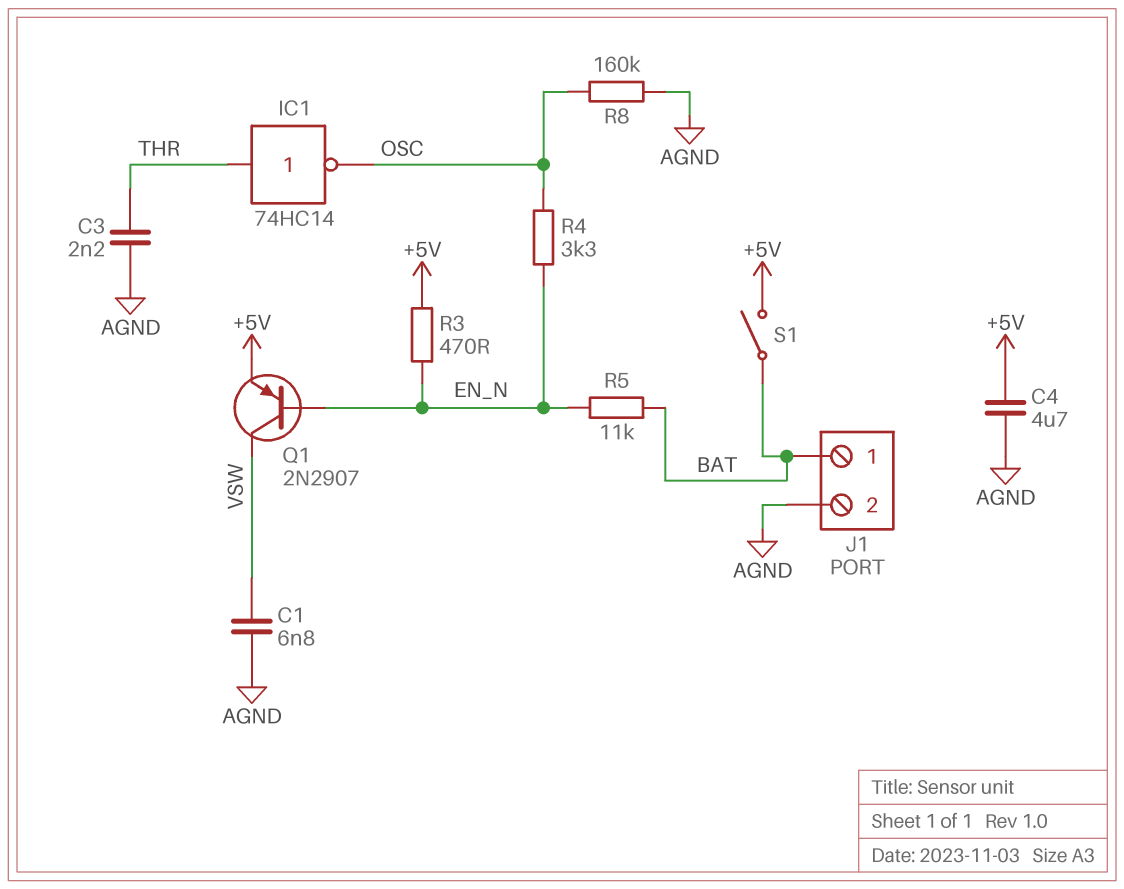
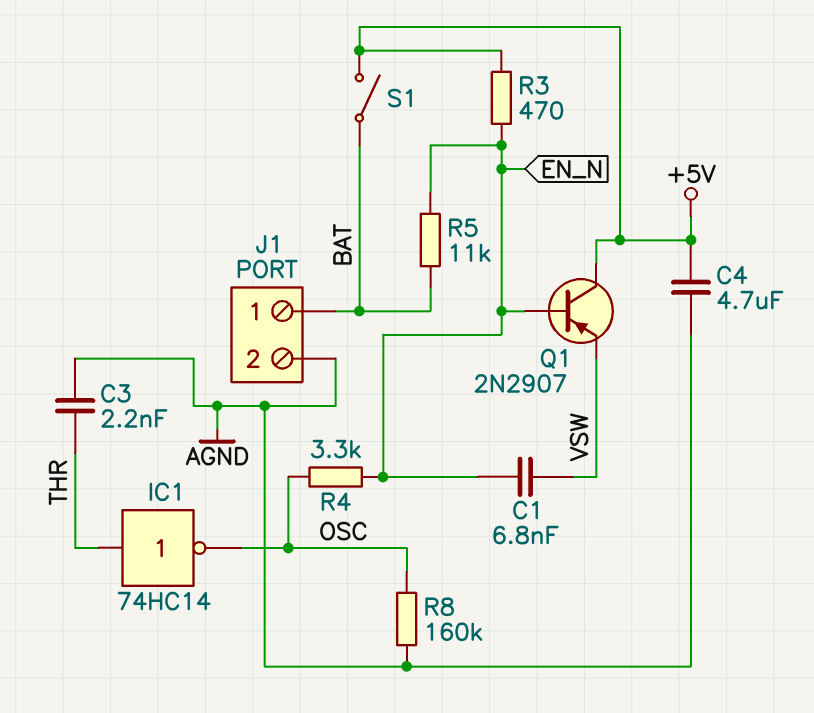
C1: 6.8nF (AGND, VSW) -> 6.8nF (EN_N, VSW)
Q1: PNP 2N2907 (B EN_N, C VSW, E +5V) -> PNP 2N2907 (B EN_N, C +5V, E VSW)

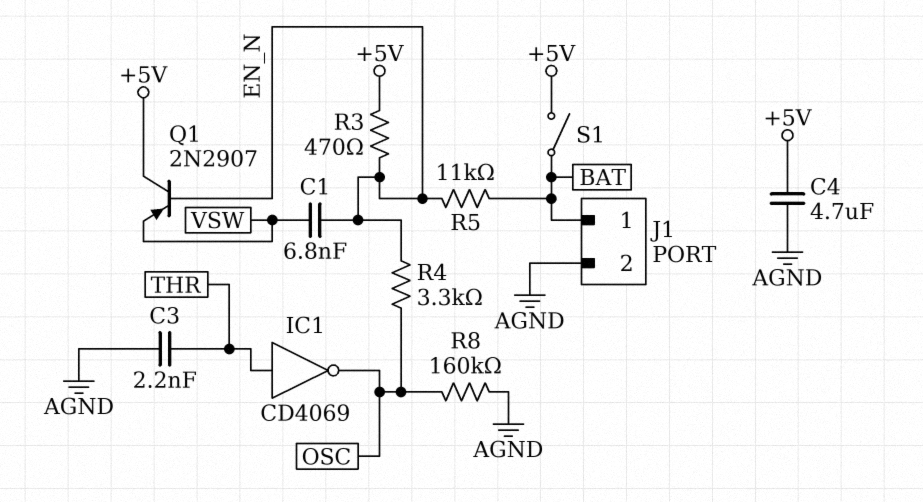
IC1: NOT 74HC14 (in THR, out OSC) -> NOT CD4069 (in THR, out OSC)

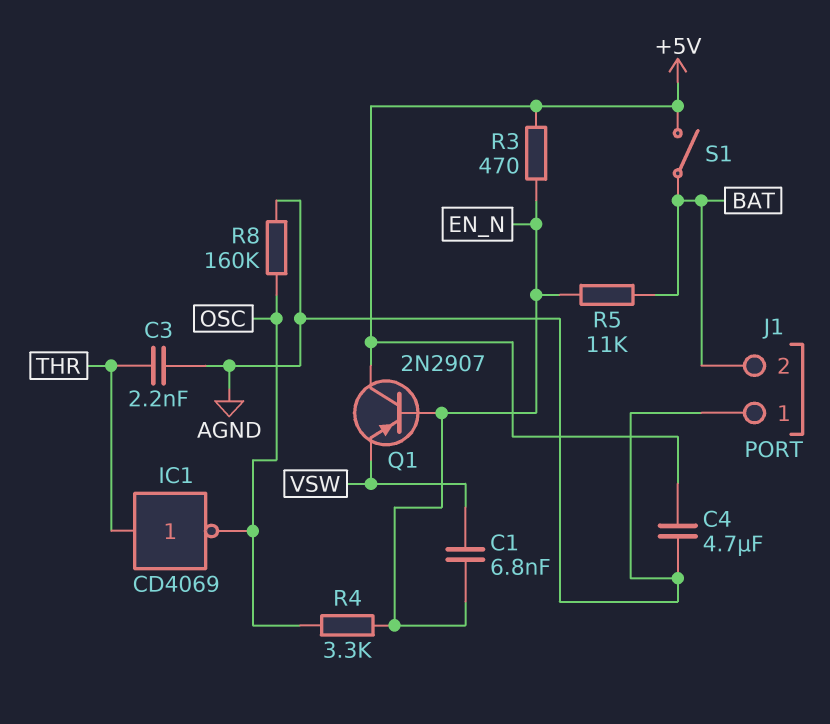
J1 pin 1: BAT -> AGND
J1 pin 2: AGND -> BAT

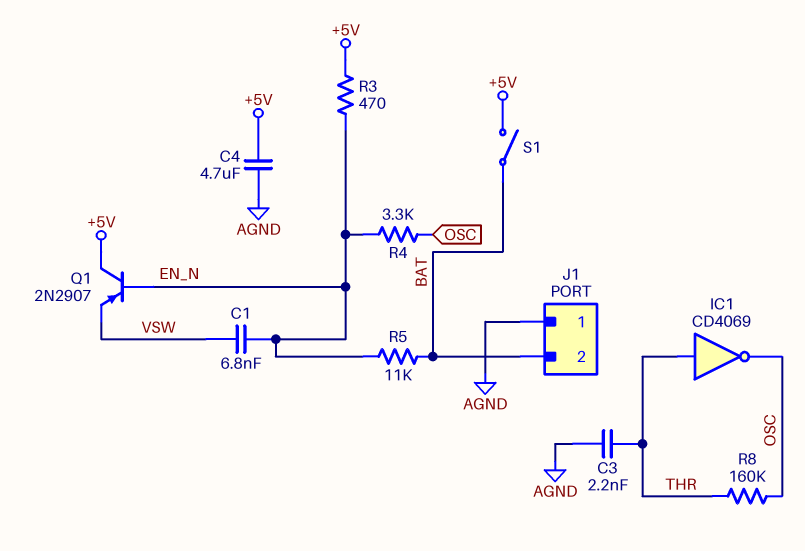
R8: 160k (AGND, OSC) -> 160k (OSC, THR)

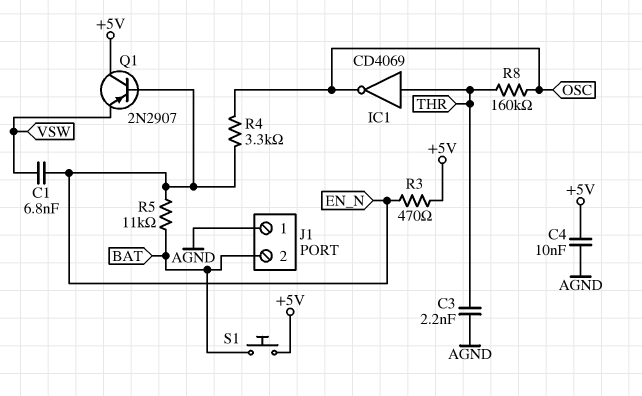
C4: 4.7uF (+5V, AGND) -> 10nF (+5V, AGND)
S1: switch (+5V, BAT) -> button (+5V, BAT)

